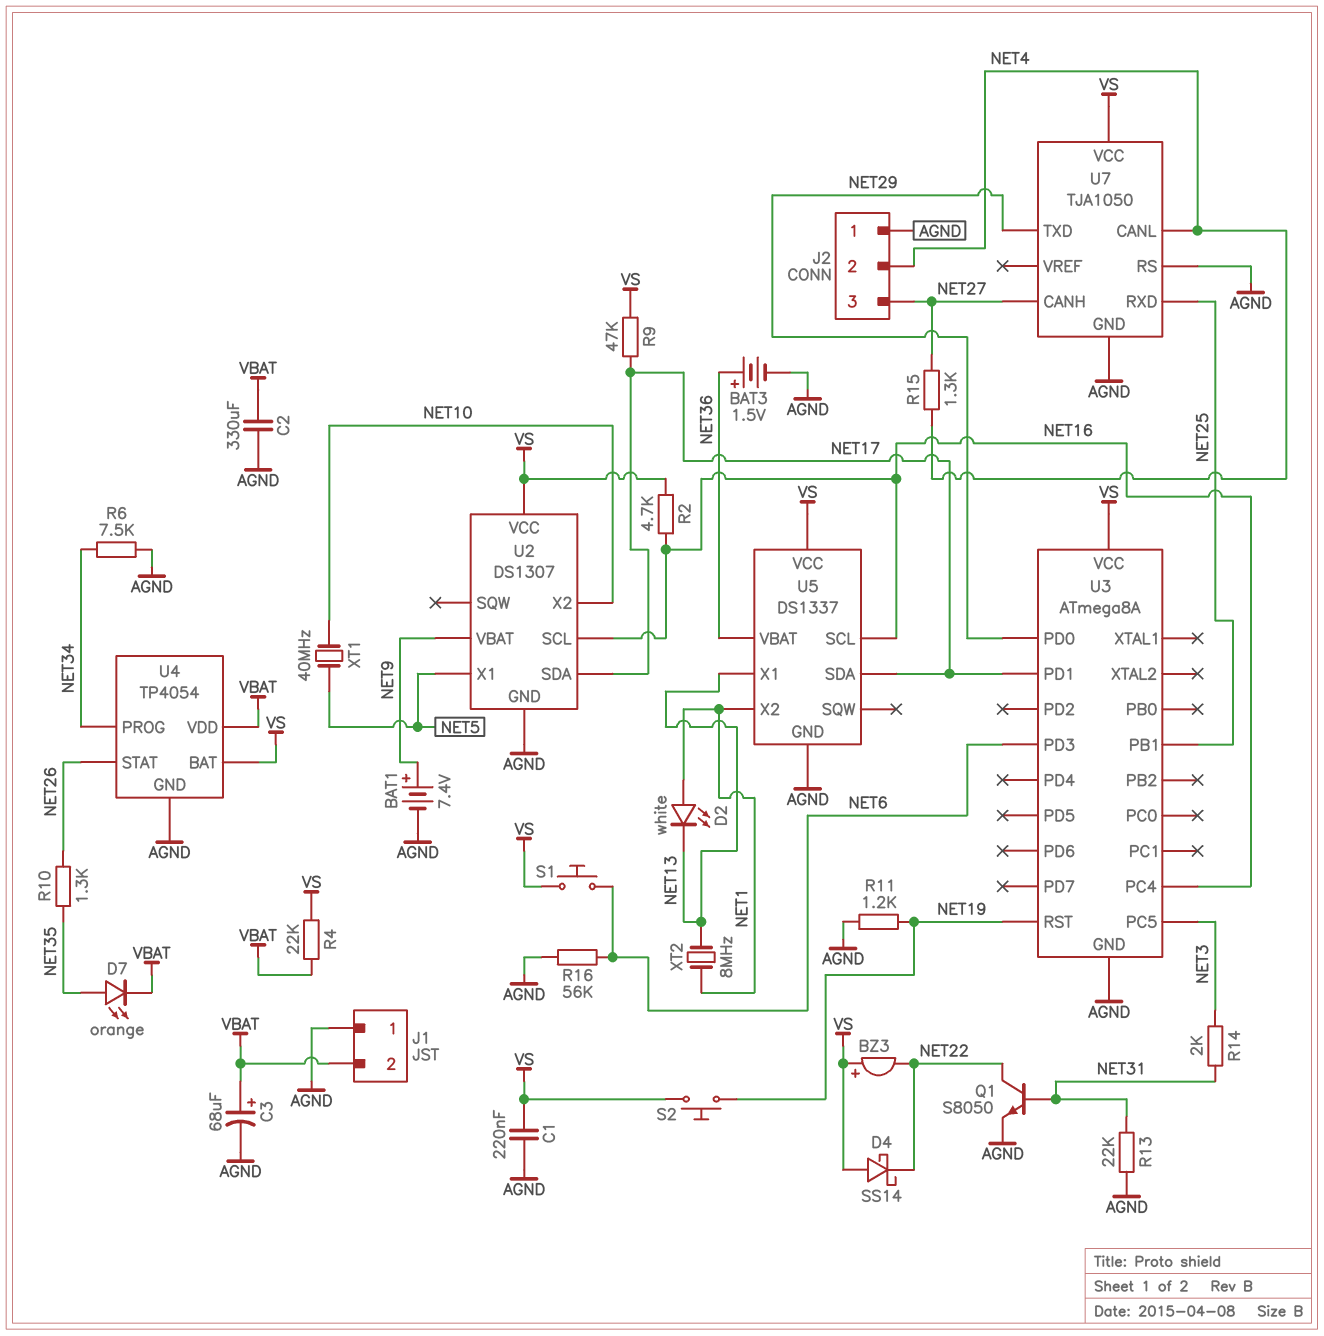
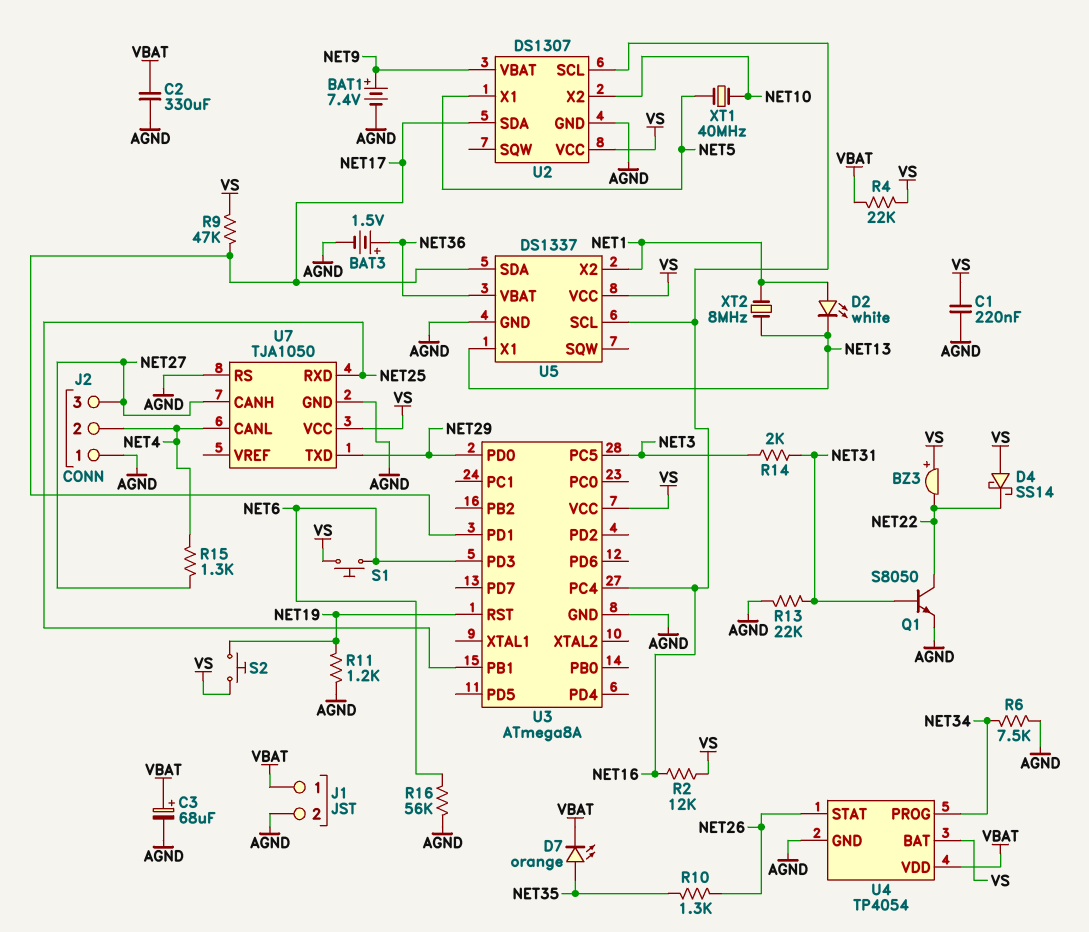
J1 pin 1: AGND -> VBAT
J1 pin 2: VBAT -> AGND
R2: 4.7k (NET16, VS) -> 12k (NET16, VS)

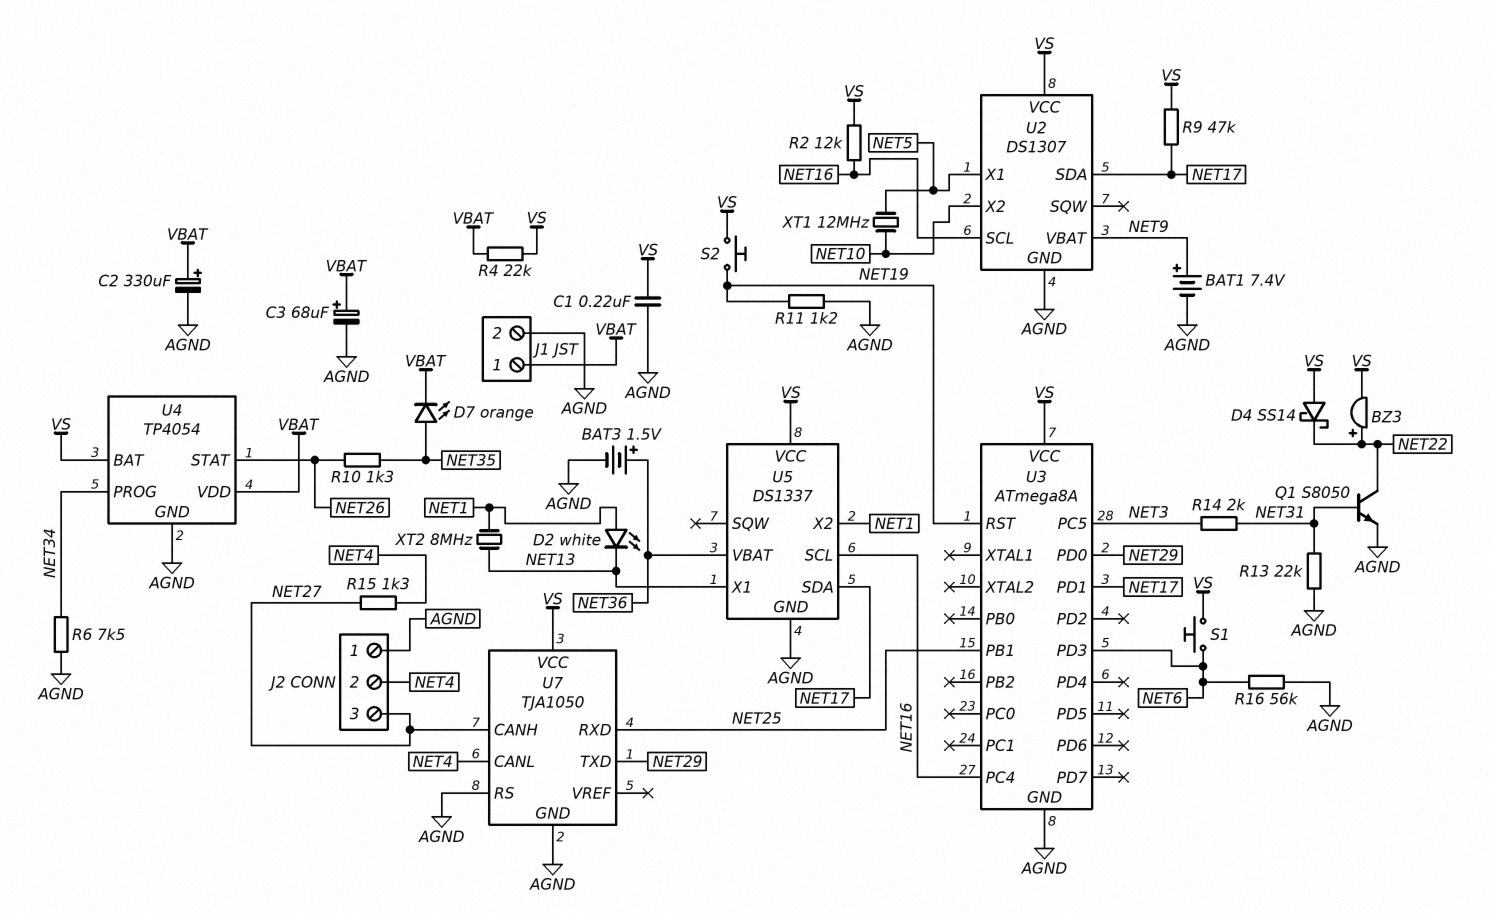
BZ3: buzzer (plus VS, minus NET22) -> buzzer (plus NET22, minus VS)
C2: 330uF (AGND, VBAT) -> 330uF (plus VBAT, minus AGND)
XT1: 40MHz (NET5, NET10) -> 12MHz (NET5, NET10)

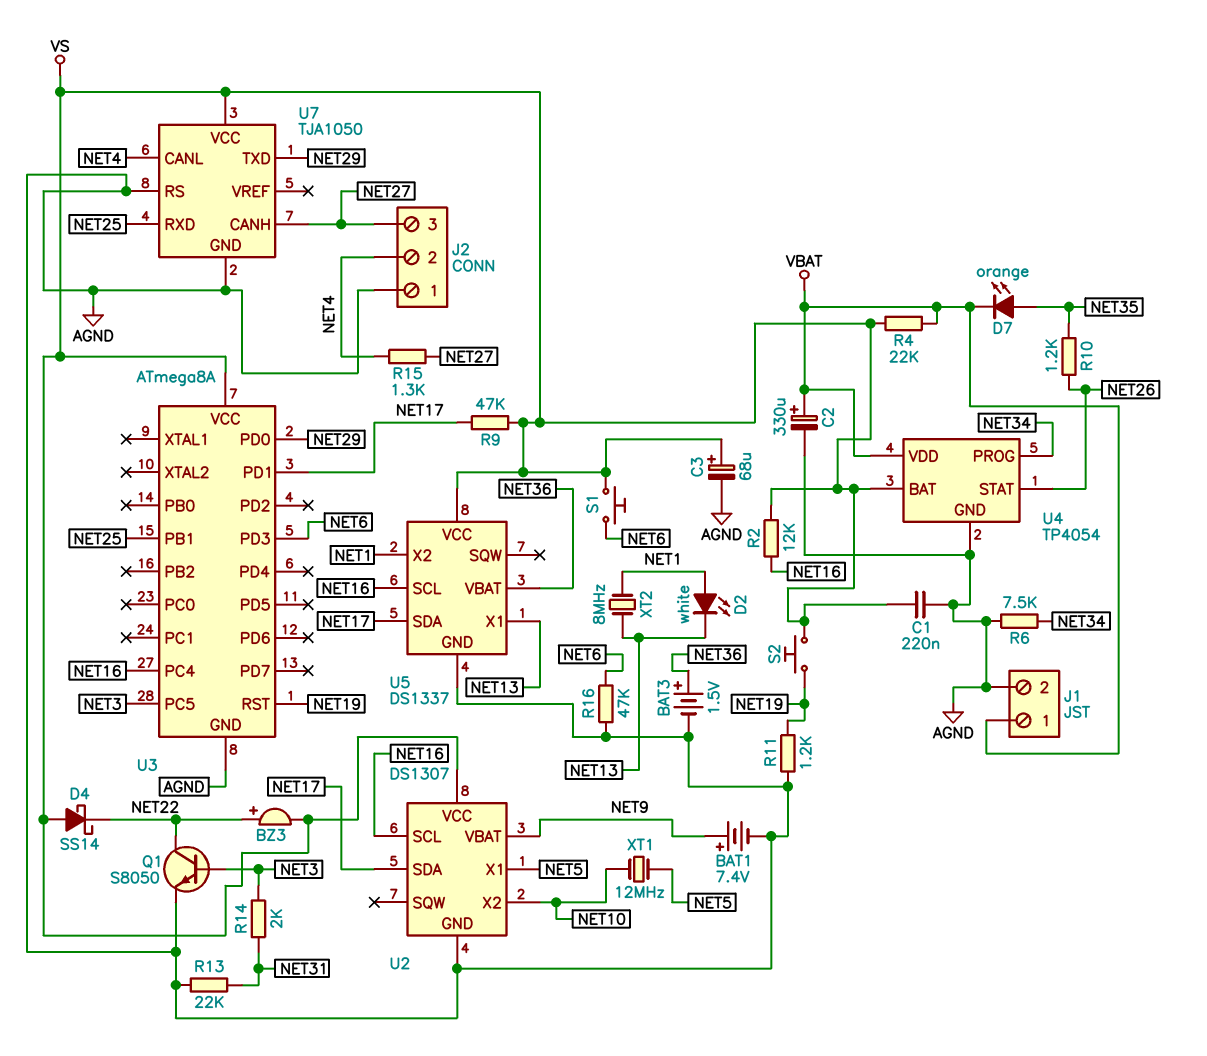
C3: 68uF (plus VBAT, minus AGND) -> 68uF (plus VS, minus AGND)
Q1: NPN S8050 (B NET31, C NET22, E AGND) -> NPN S8050 (B NET3, C NET22, E AGND)
R10: 1.3k (NET26, NET35) -> 1.2k (NET26, NET35)
R16: 56k (AGND, NET6) -> 47k (AGND, NET6)

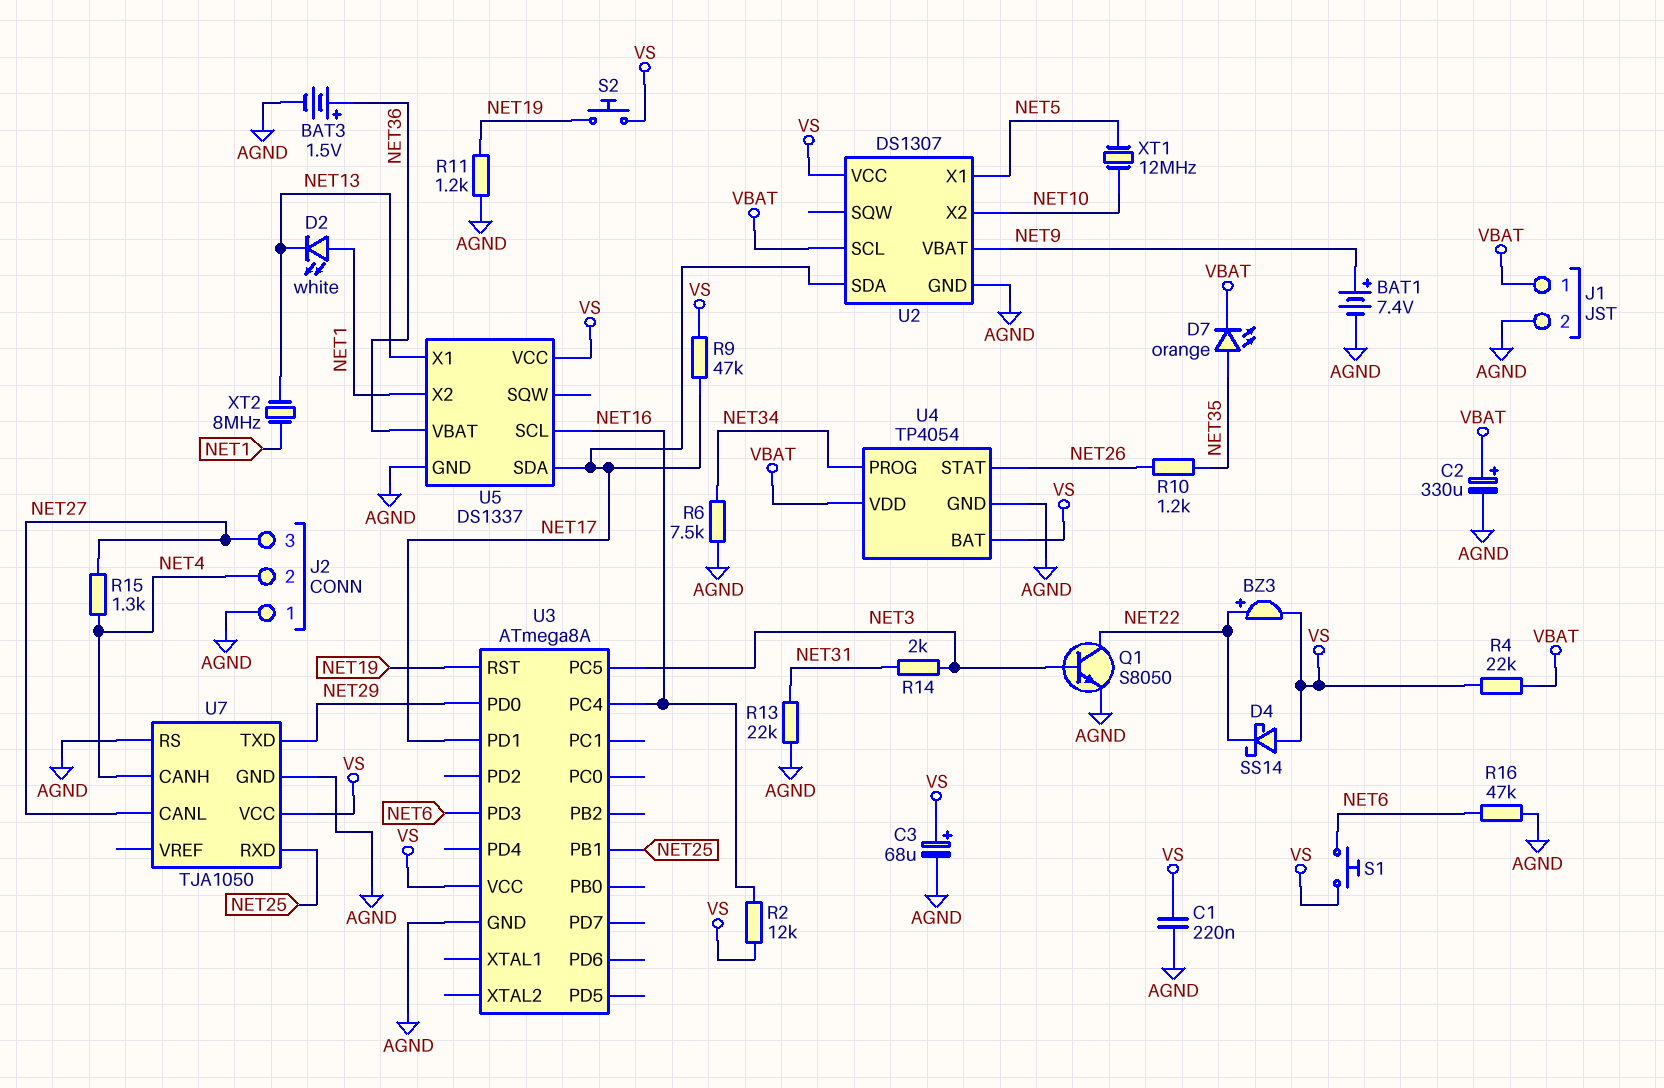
U2 pin SCL: NET16 -> VBAT
U7 pin CANH: NET27 -> NET4
U7 pin CANL: NET4 -> NET27

